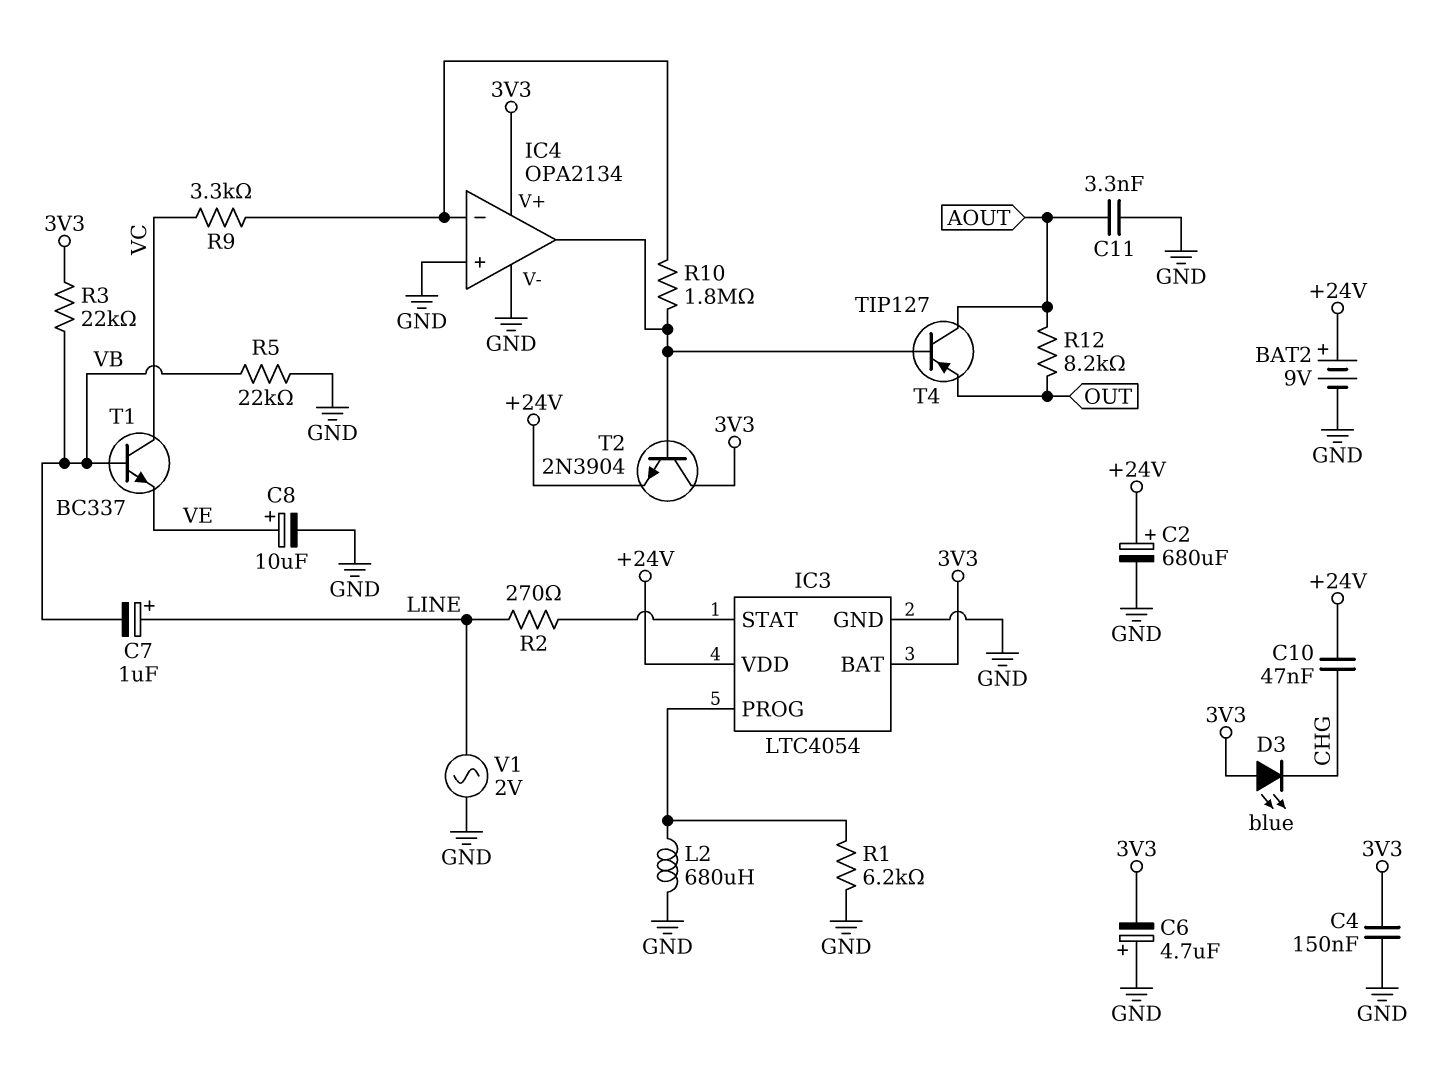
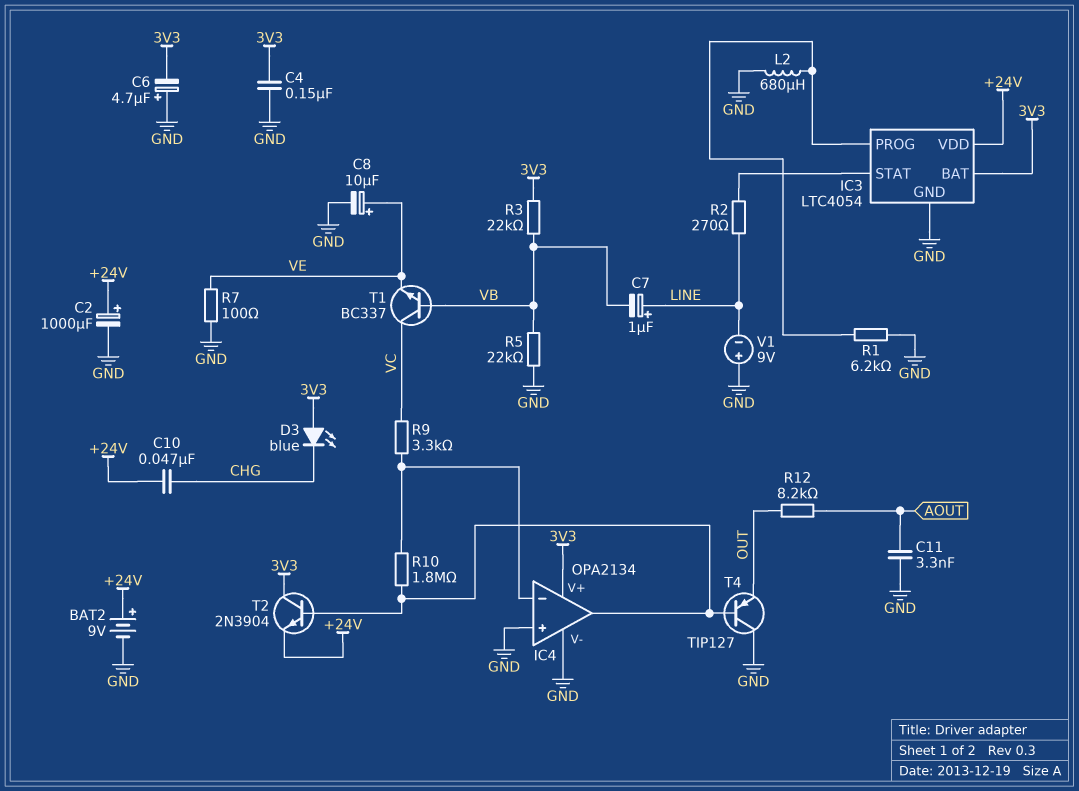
C2: 680uF (plus +24V, minus GND) -> 1000uF (plus +24V, minus GND)
R7: none -> 100 (GND, VE)
T4: PNP TIP127 (B IC4/out, C AOUT, E OUT) -> PNP TIP127 (B IC4/out, C GND, E OUT)
V1: AC 2V (GND, LINE) -> 9V (plus GND, minus LINE)

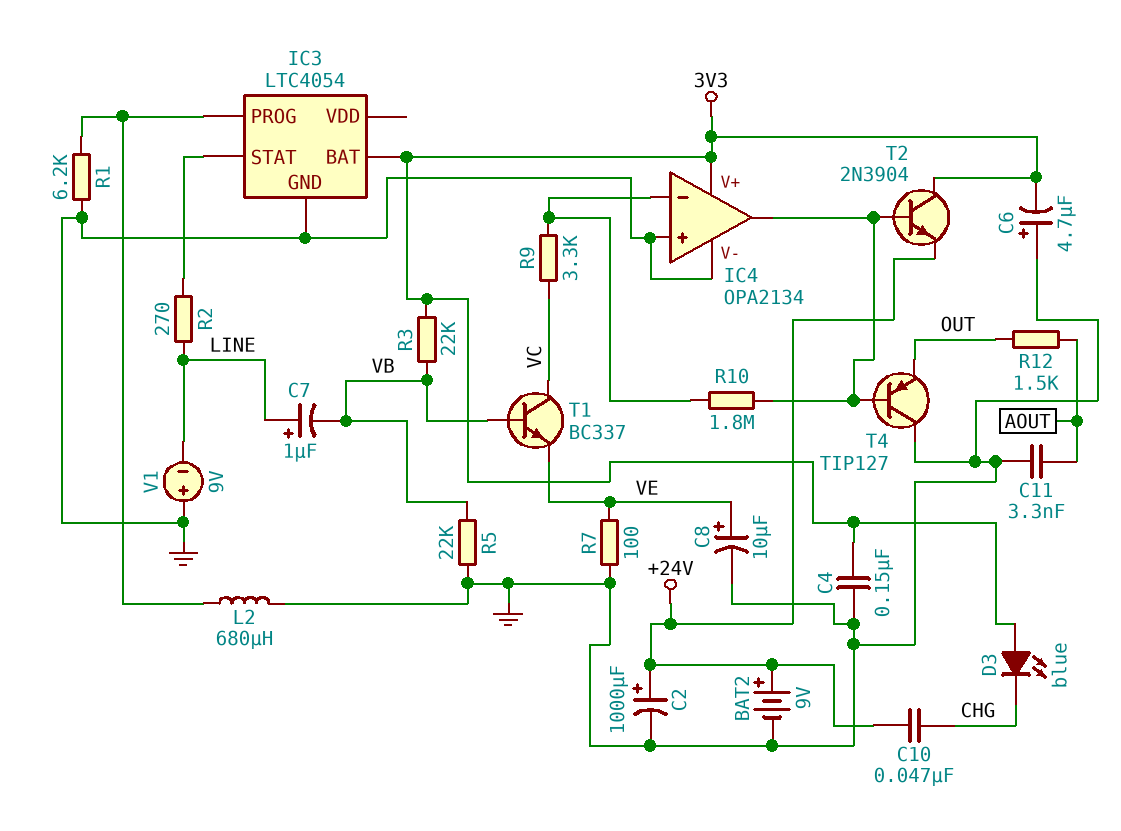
IC3 pin VDD: +24V -> none
R12: 8.2k (AOUT, OUT) -> 1.5k (AOUT, OUT)

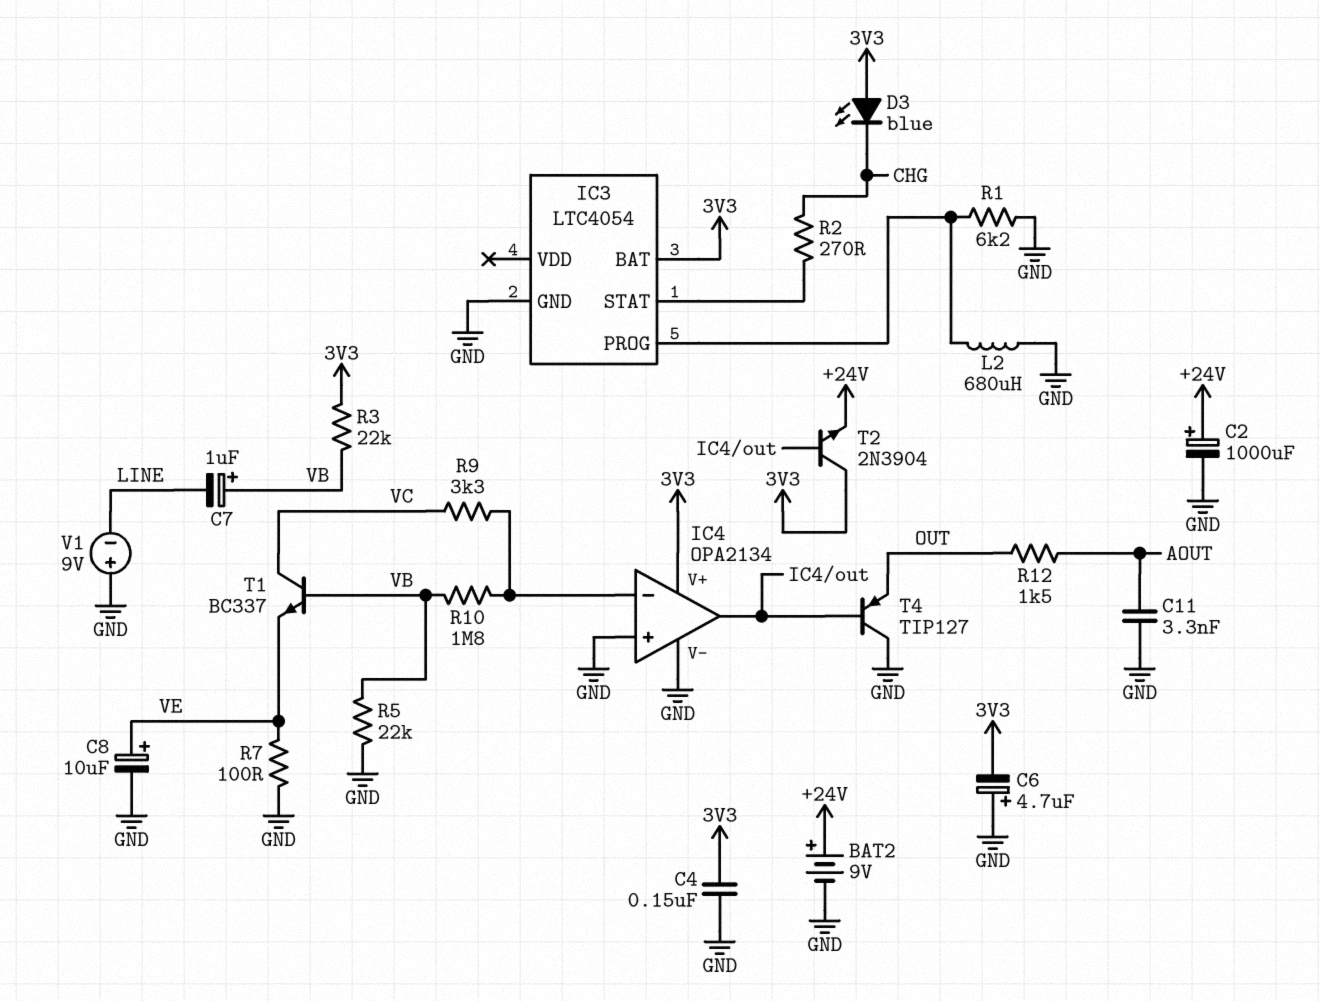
C7: 1uF (plus LINE, minus VB) -> 1uF (plus VB, minus LINE)
C10: 47nF (+24V, CHG) -> none
R2: 270 (IC3/STAT, LINE) -> 270 (CHG, IC3/STAT)
R10: 1.8M (IC4/in-, IC4/out) -> 1.8M (IC4/in-, VB)

